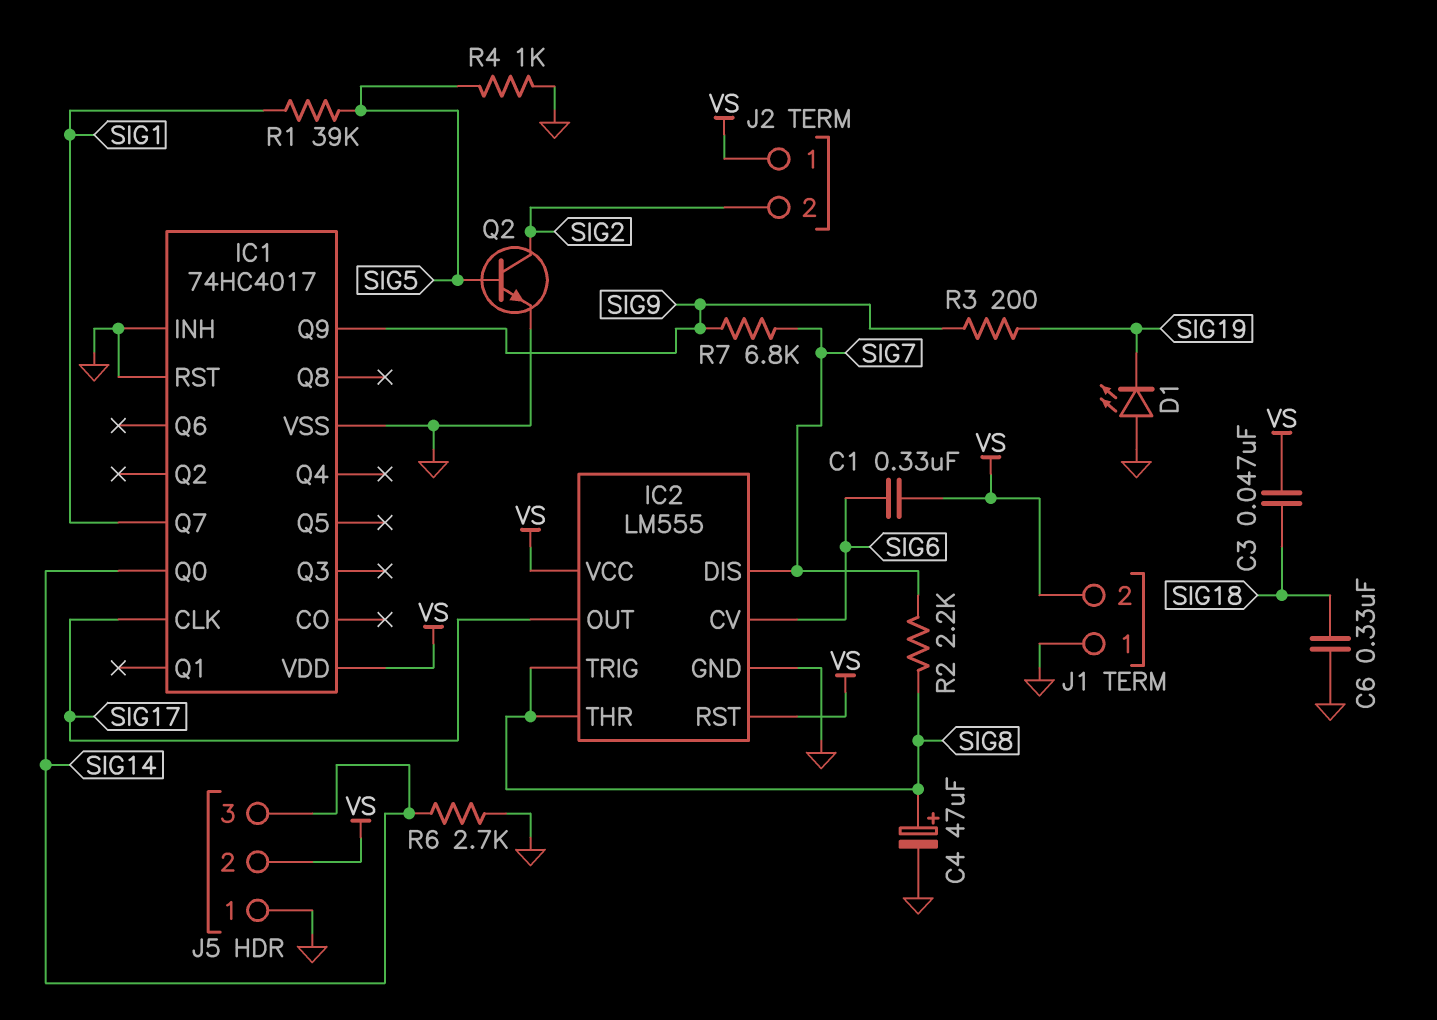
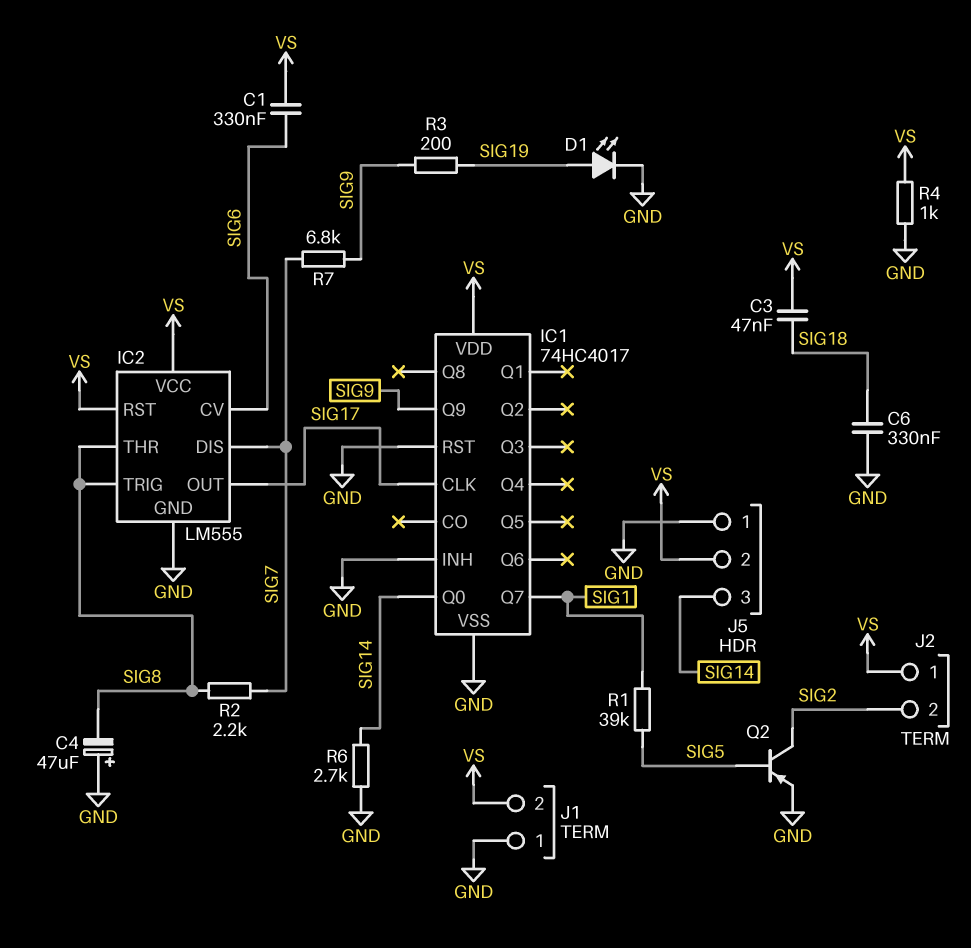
C4: 47uF (plus SIG8, minus GND) -> 47uF (plus GND, minus SIG8)
D1: LED (A GND, K SIG19) -> LED (A SIG19, K GND)
Q2: NPN (B SIG5, C SIG2, E GND) -> PNP (B SIG5, C SIG2, E GND)
R4: 1k (GND, SIG5) -> 1k (GND, VS)

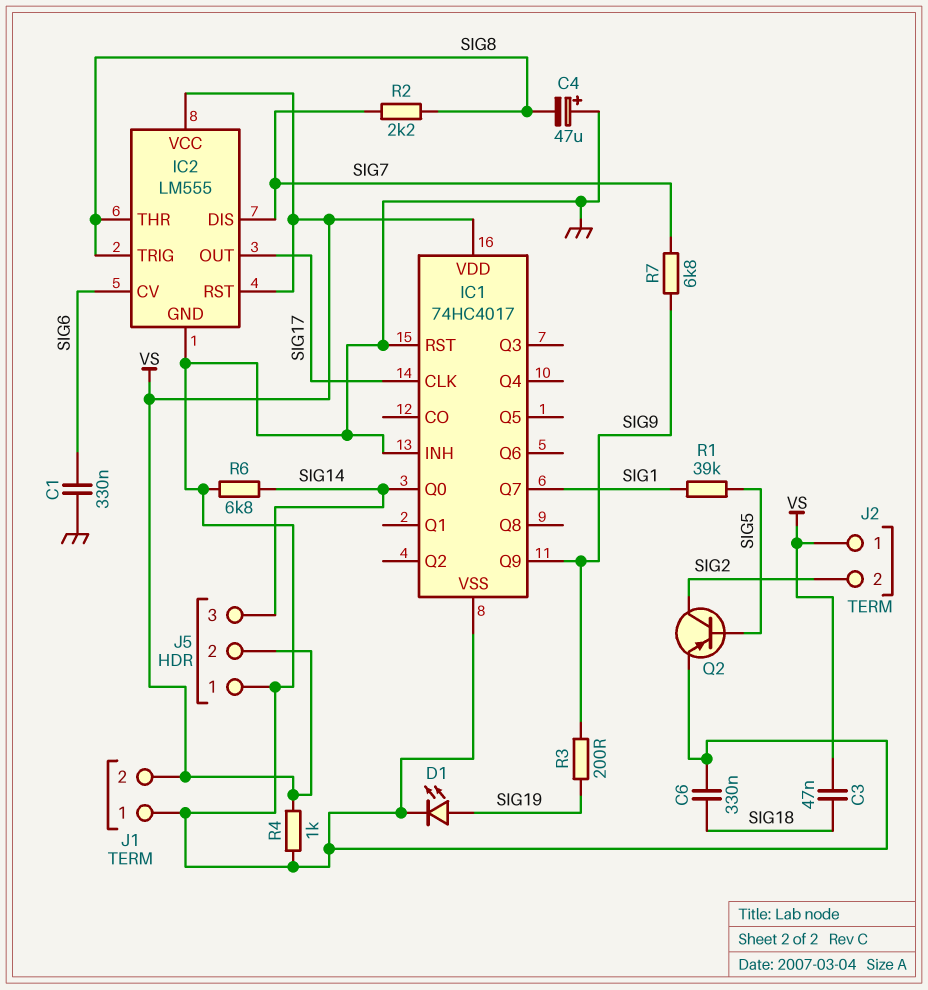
C1: 330nF (SIG6, VS) -> 330nF (GND, SIG6)
R6: 2.7k (GND, SIG14) -> 6.8k (GND, SIG14)

